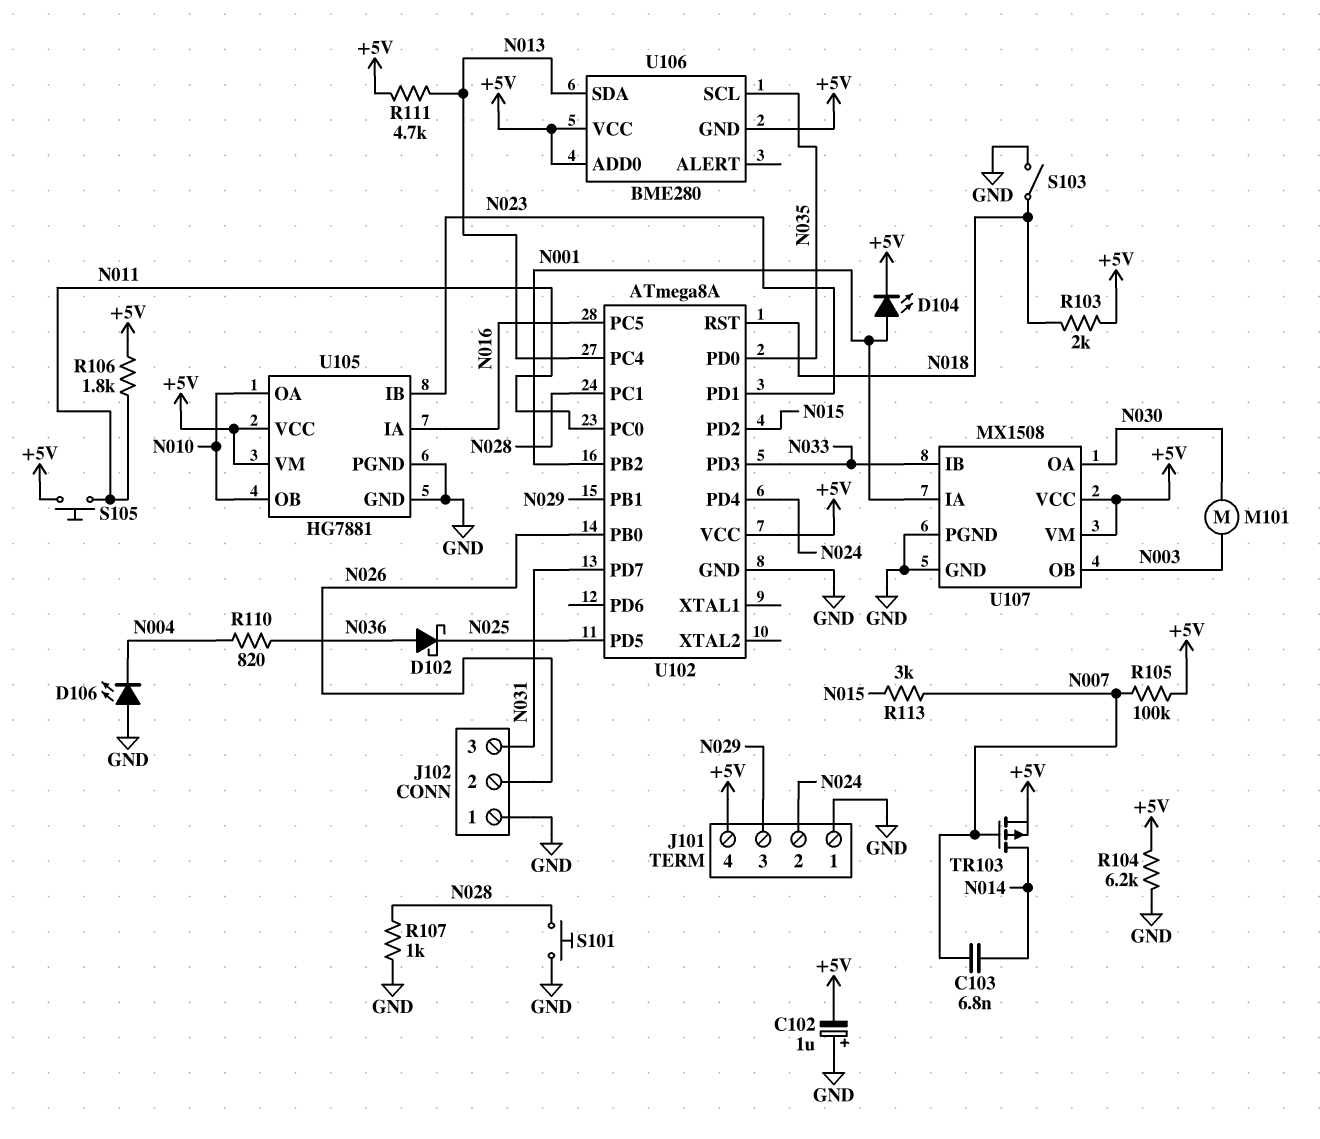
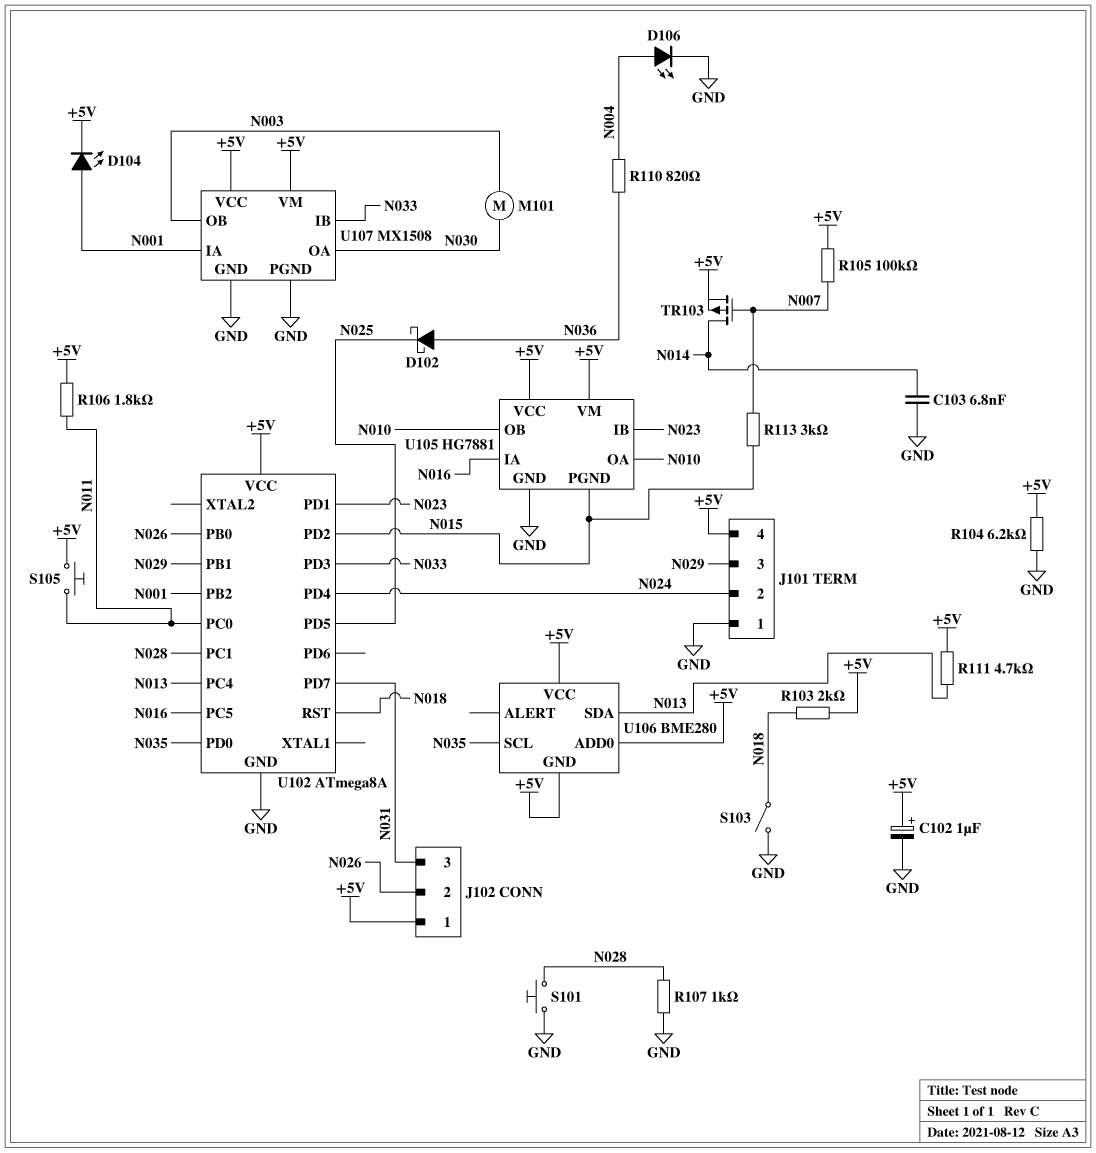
C102: 1uF (plus GND, minus +5V) -> 1uF (plus +5V, minus GND)
C103: 6.8nF (N007, N014) -> 6.8nF (GND, N014)
D106: LED (A GND, K N004) -> LED (A N004, K GND)
J102 pin 1: GND -> +5V
U105 pin PGND: GND -> N015

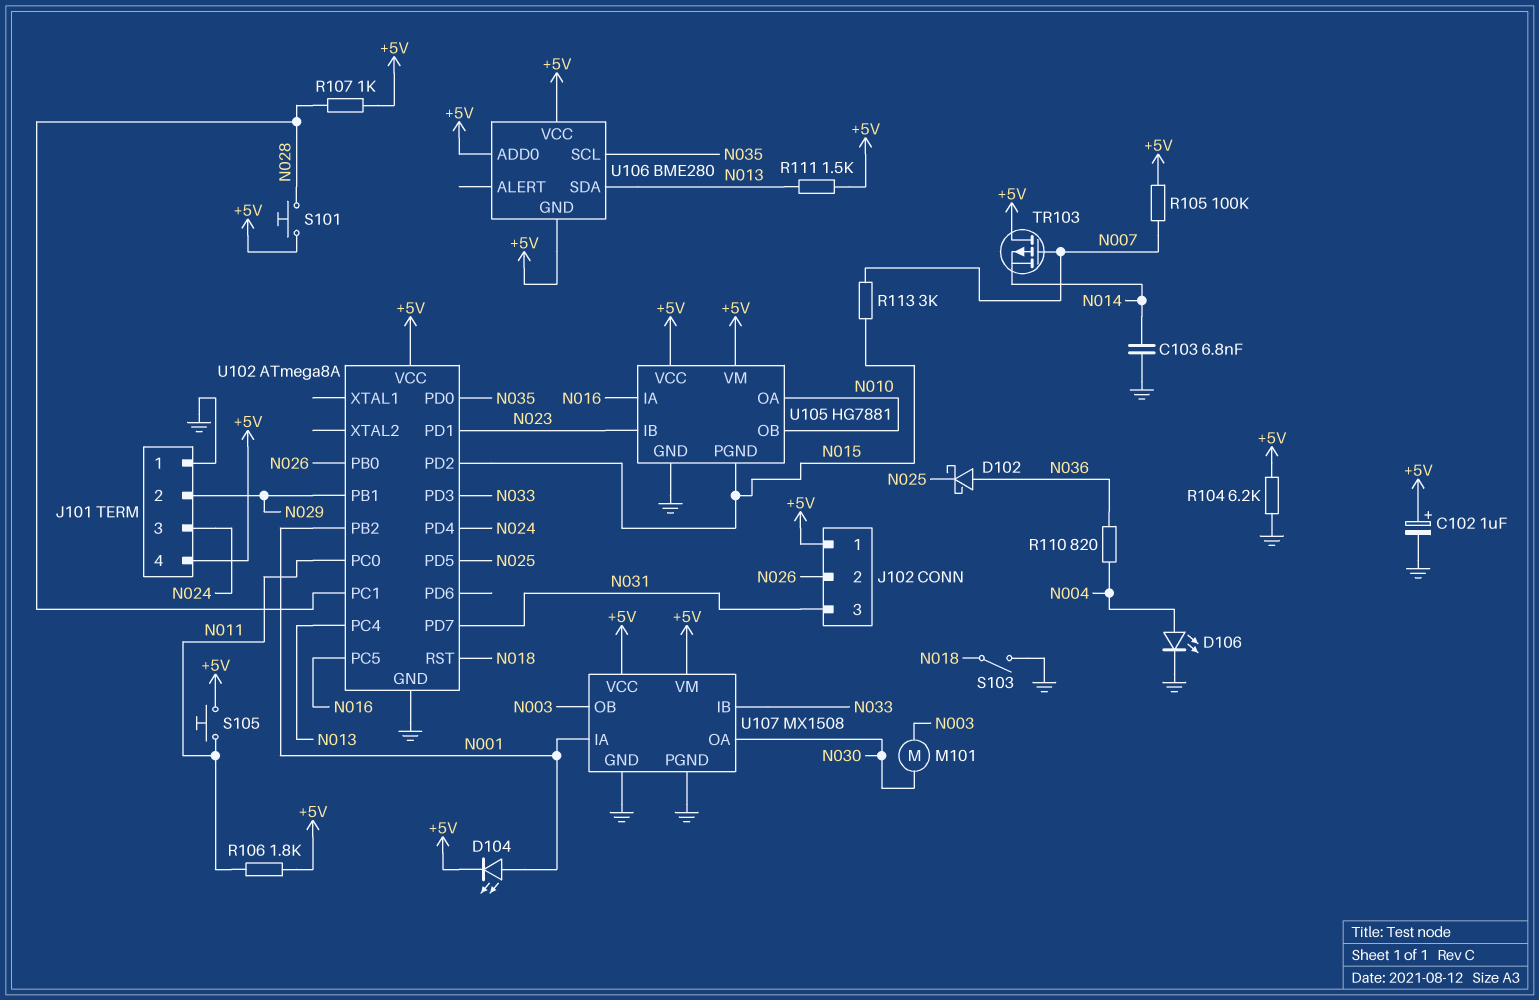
J101 pin 2: N024 -> N029
J101 pin 3: N029 -> N024
R103: 2k (+5V, N018) -> none
R107: 1k (GND, N028) -> 1k (+5V, N028)
R111: 4.7k (+5V, N013) -> 1.5k (+5V, N013)
S101: button (GND, N028) -> button (+5V, N028)
TR103: PMOS (G N007, D N014, S +5V) -> PMOS (G N007, D +5V, S N014)

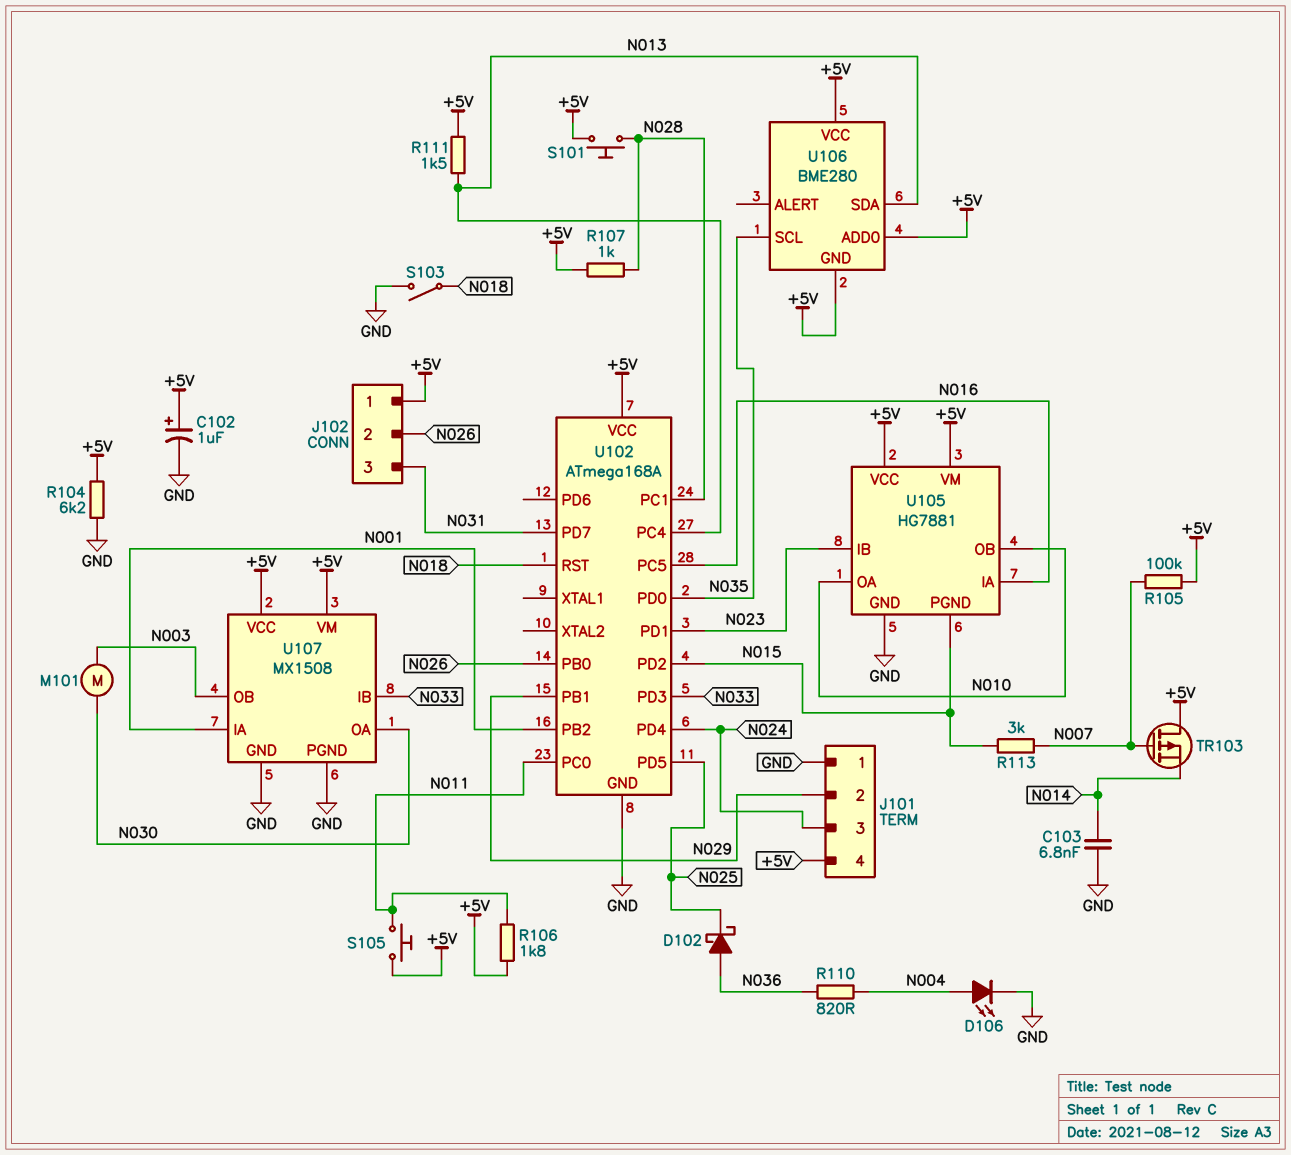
D104: LED (A N001, K +5V) -> none
U102: ATmega8A -> ATmega168A

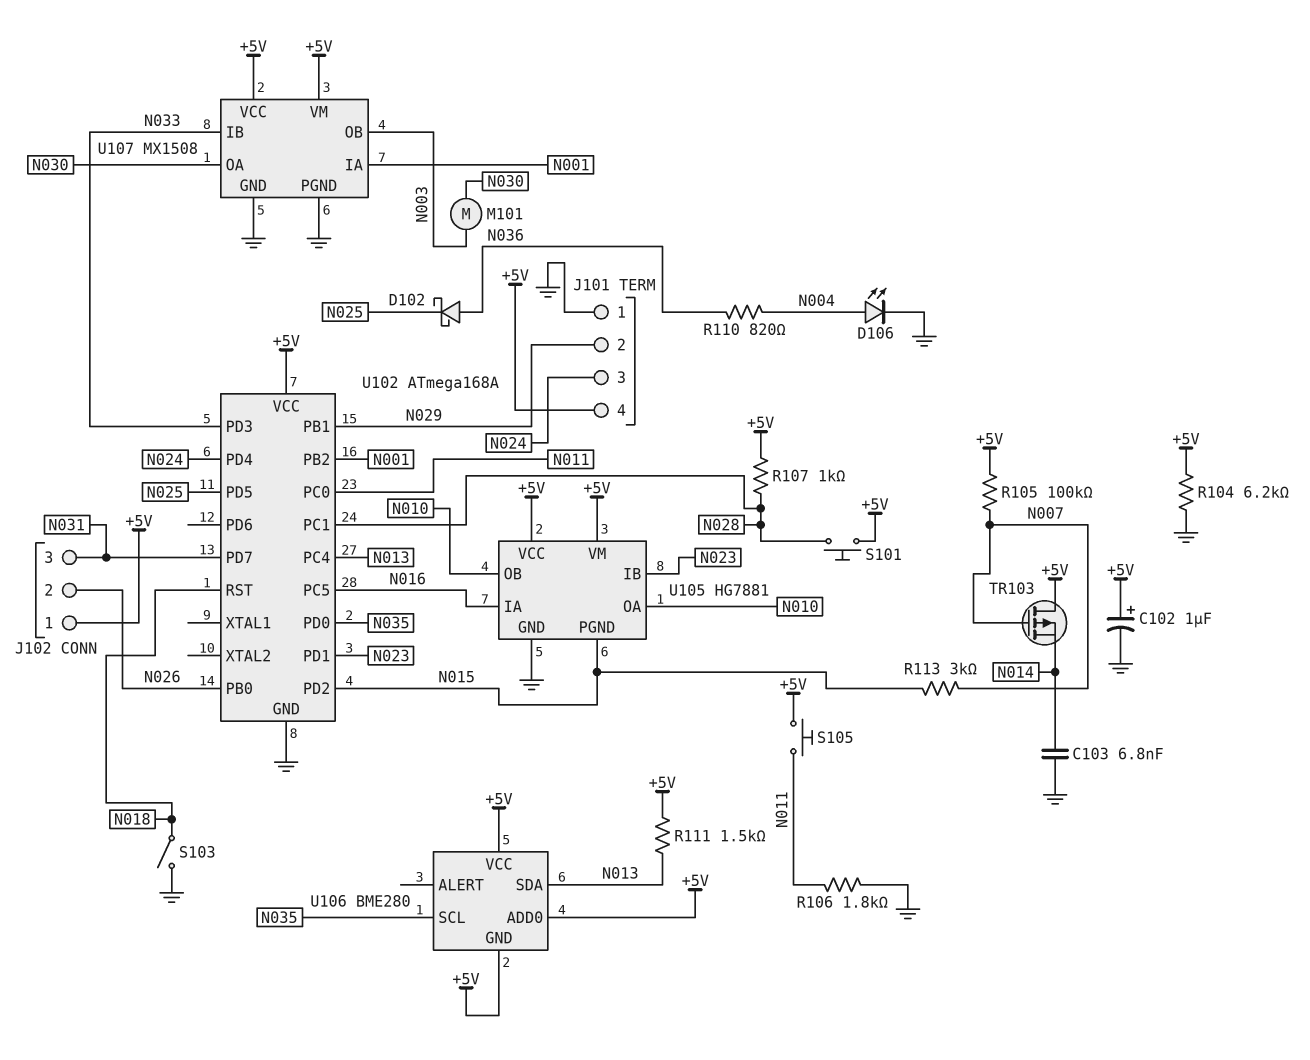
R106: 1.8k (+5V, N011) -> 1.8k (GND, N011)

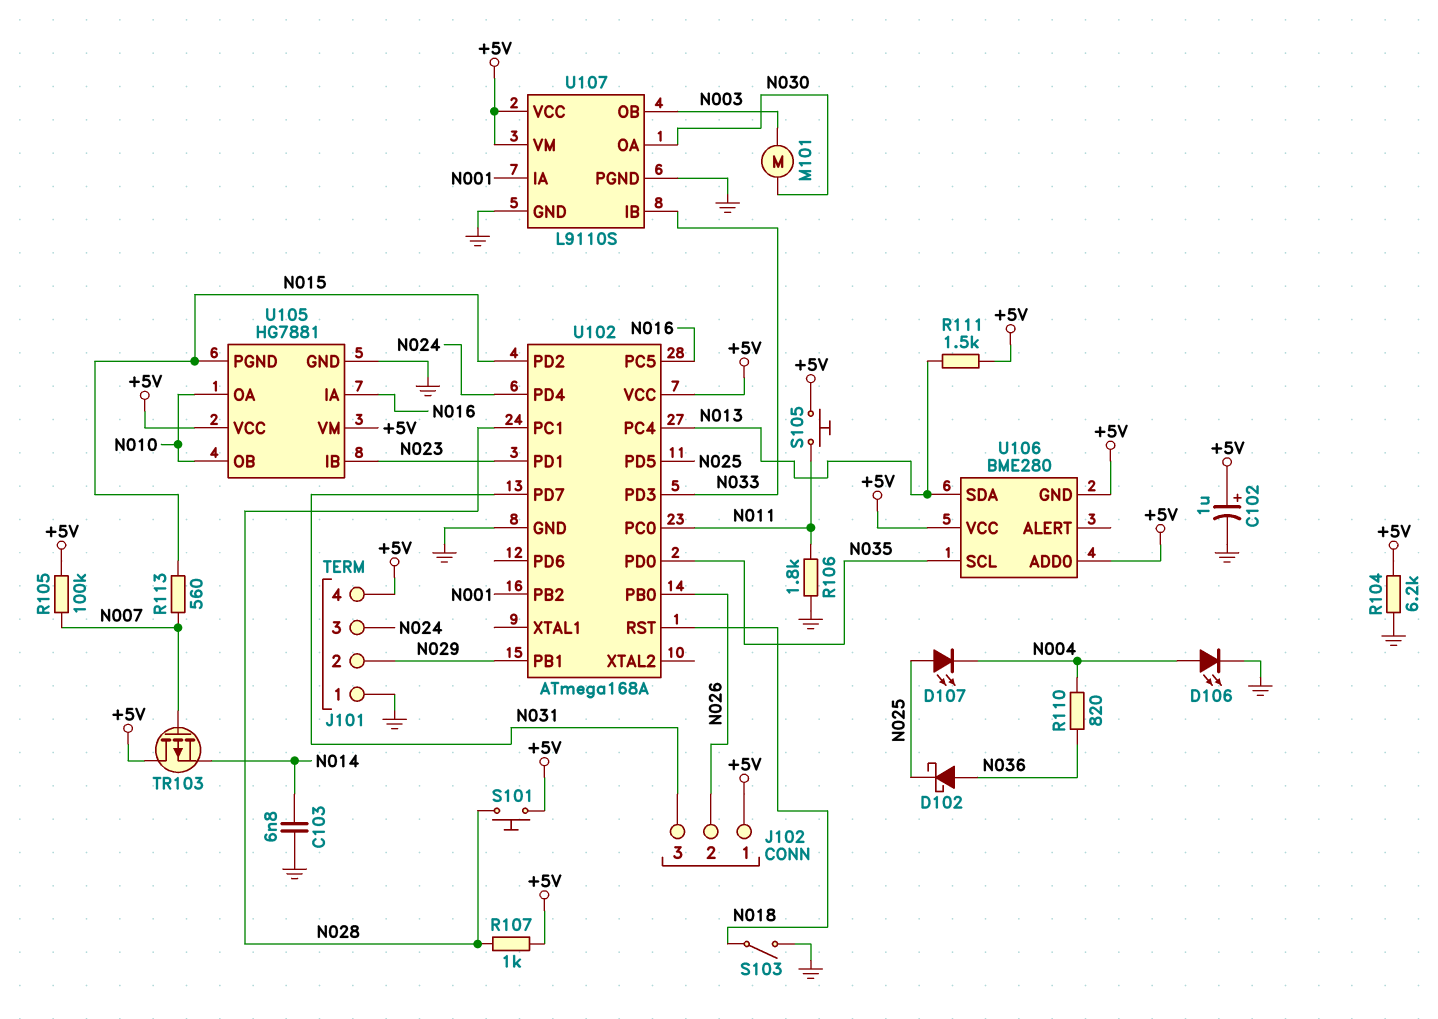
D107: none -> LED (A N025, K N004)
R113: 3k (N007, N015) -> 560 (N007, N015)
U107: MX1508 -> L9110S

